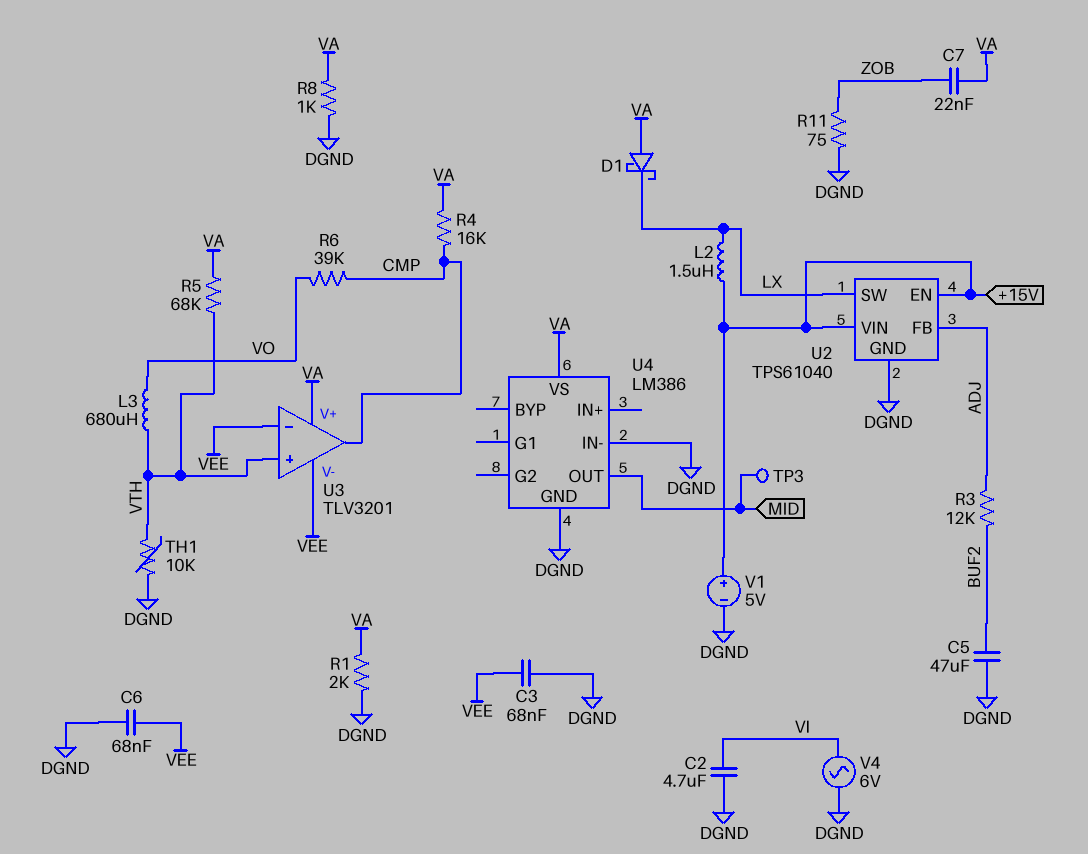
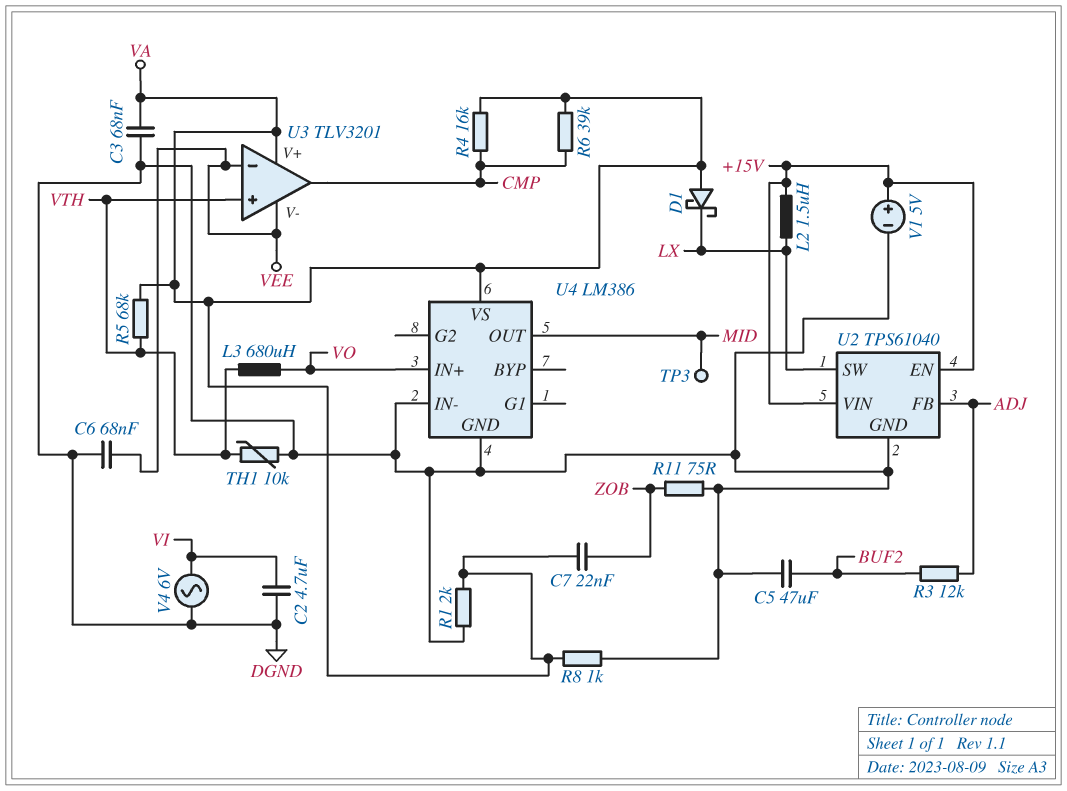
C3: 68nF (DGND, VEE) -> 68nF (DGND, VA)
R6: 39k (CMP, VO) -> 39k (CMP, VA)
U4 pin IN+: none -> VO

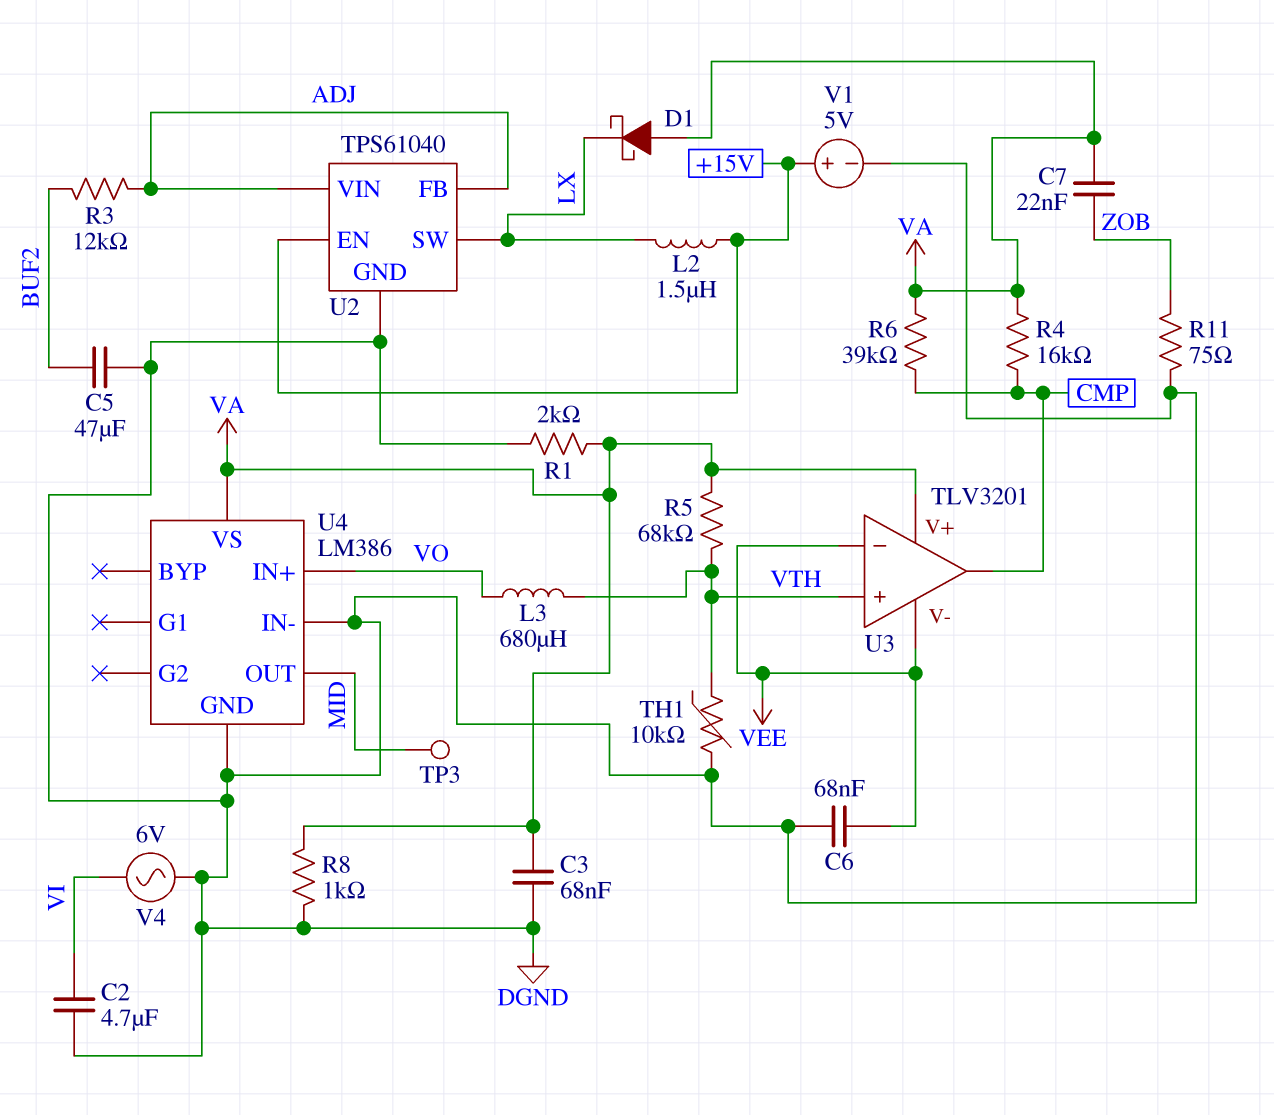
U2 pin VIN: +15V -> ADJ

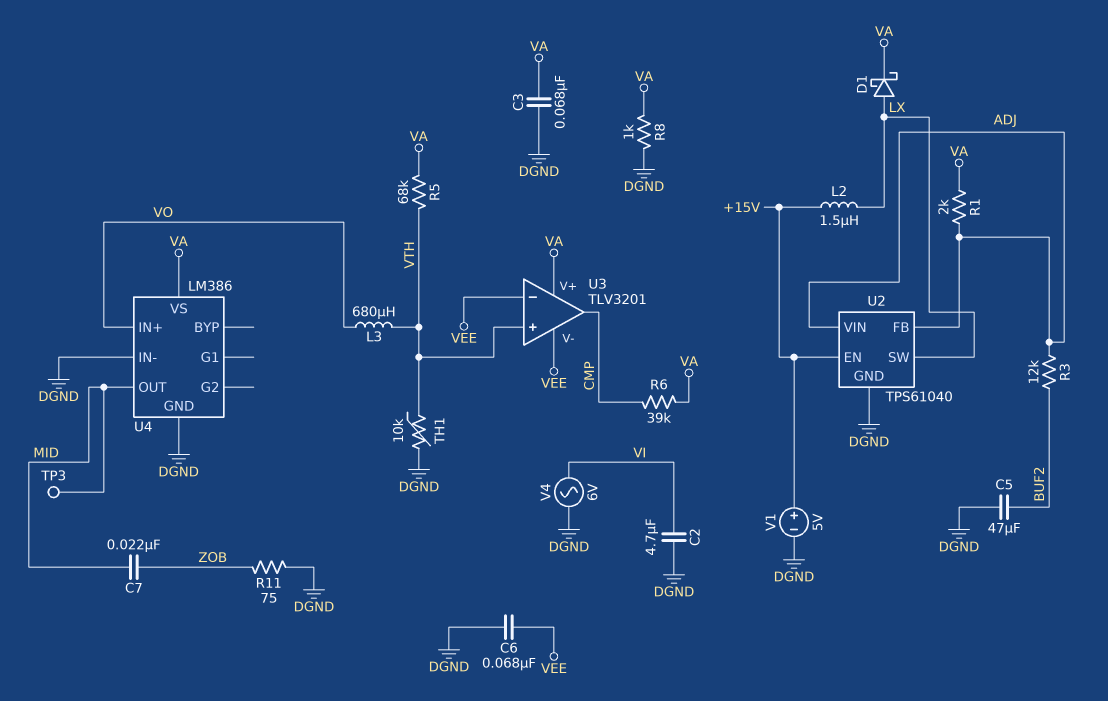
C7: 22nF (VA, ZOB) -> 22nF (MID, ZOB)
D1: schottky (A VA, K LX) -> schottky (A LX, K VA)
R1: 2k (DGND, VA) -> 2k (ADJ, VA)
R4: 16k (CMP, VA) -> none

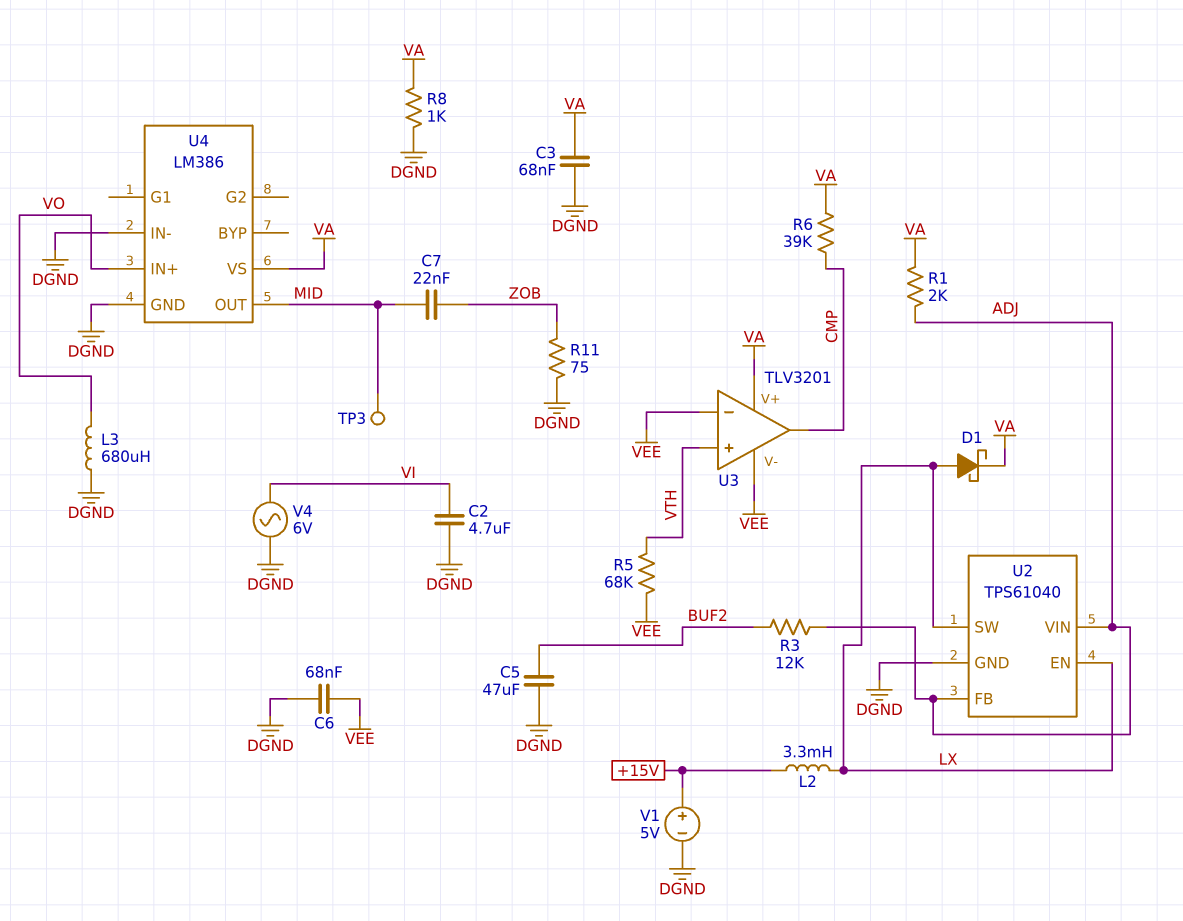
L2: 1.5uH (+15V, LX) -> 3.3mH (+15V, LX)
L3: 680uH (VO, VTH) -> 680uH (DGND, VO)
R5: 68k (VA, VTH) -> 68k (VEE, VTH)
TH1: 10k (DGND, VTH) -> none
U2 pin EN: +15V -> LX

